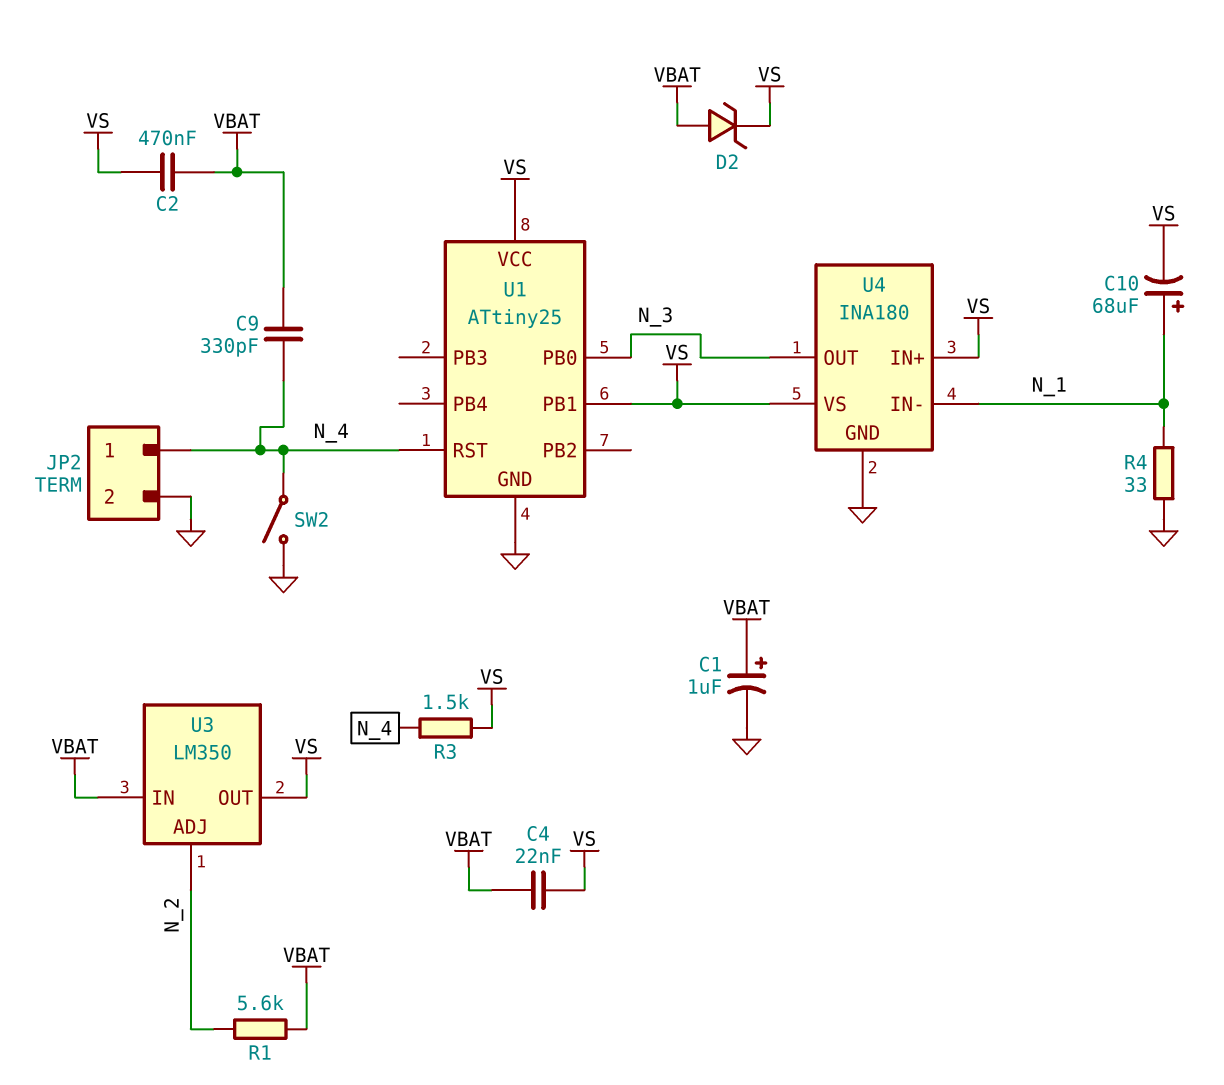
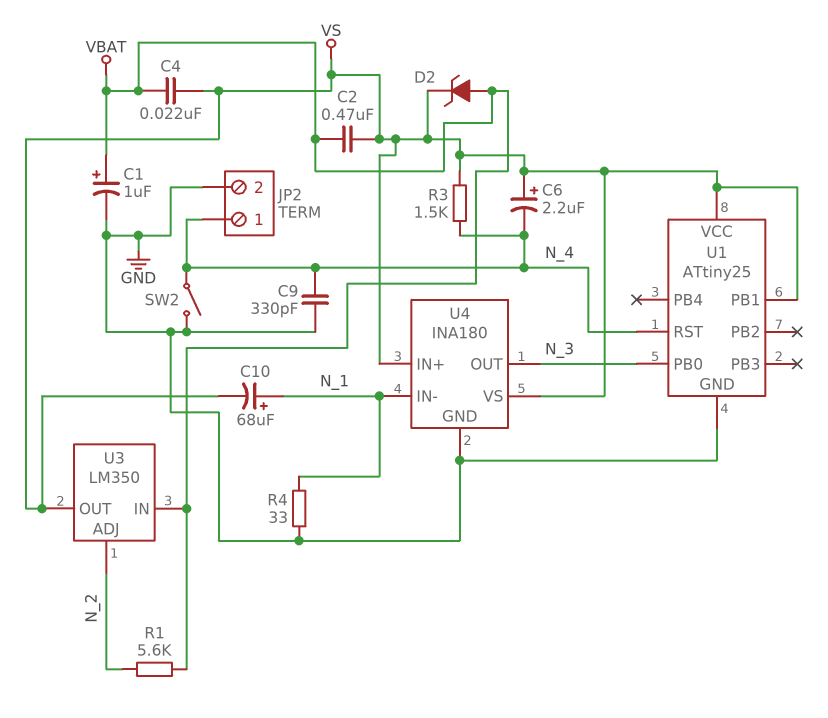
C6: none -> 2.2uF (plus VS, minus N_4)
C9: 330pF (N_4, VBAT) -> 330pF (GND, N_4)

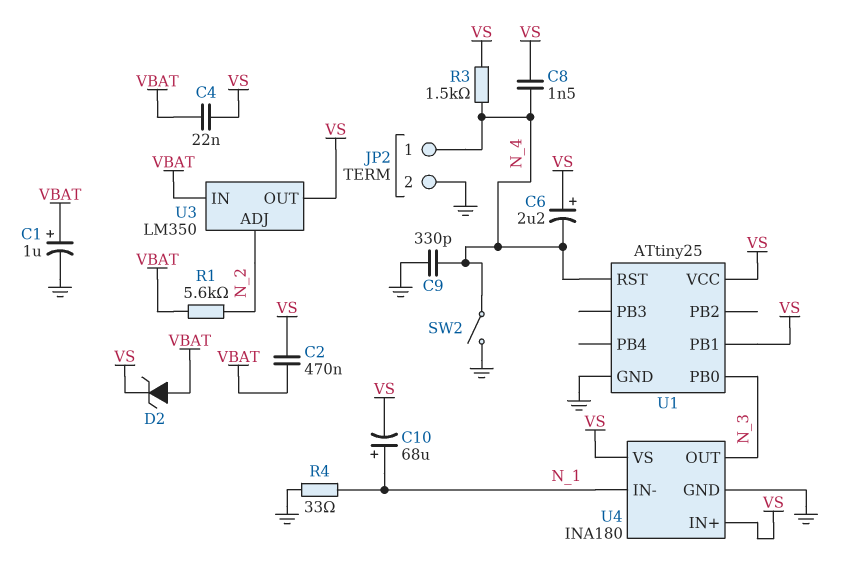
C8: none -> 1.5nF (N_4, VS)

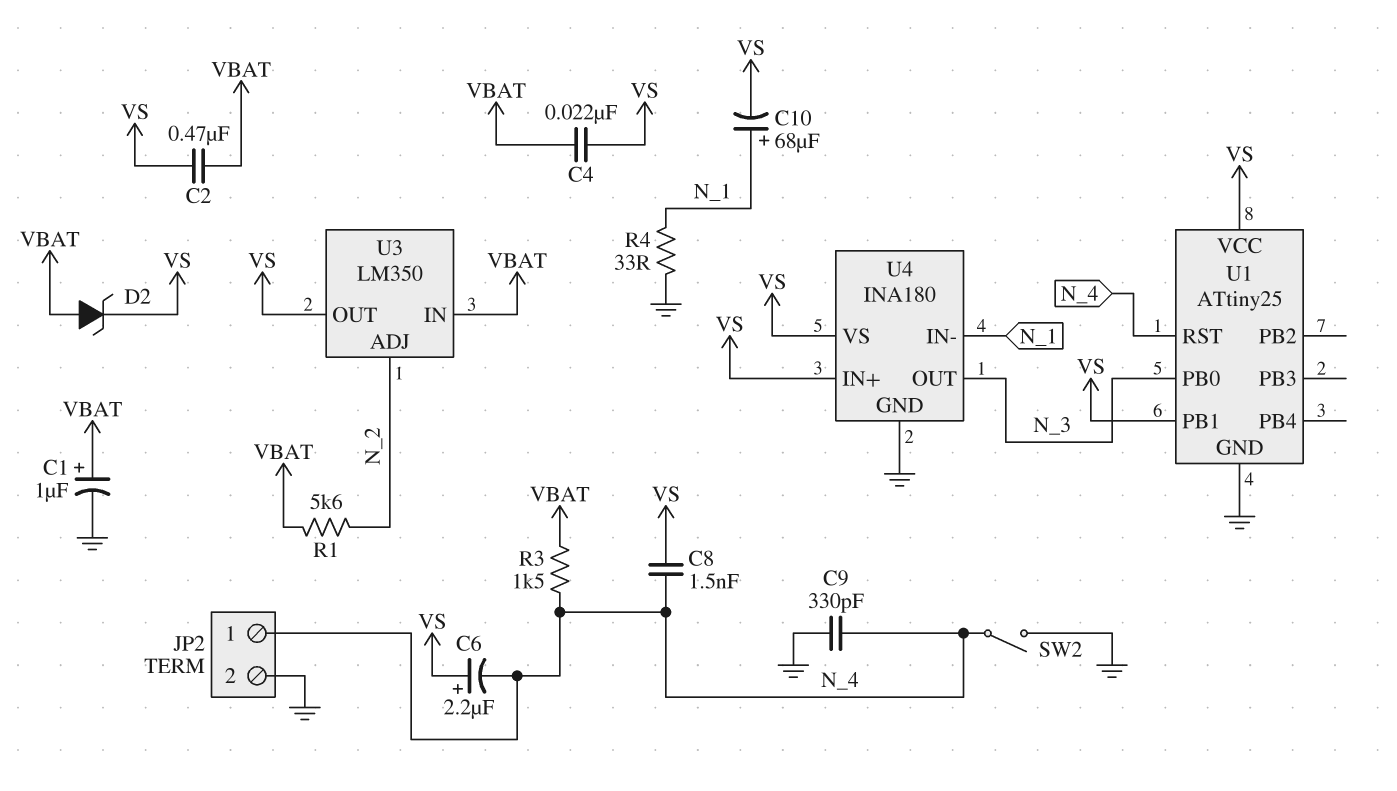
R3: 1.5k (N_4, VS) -> 1.5k (N_4, VBAT)

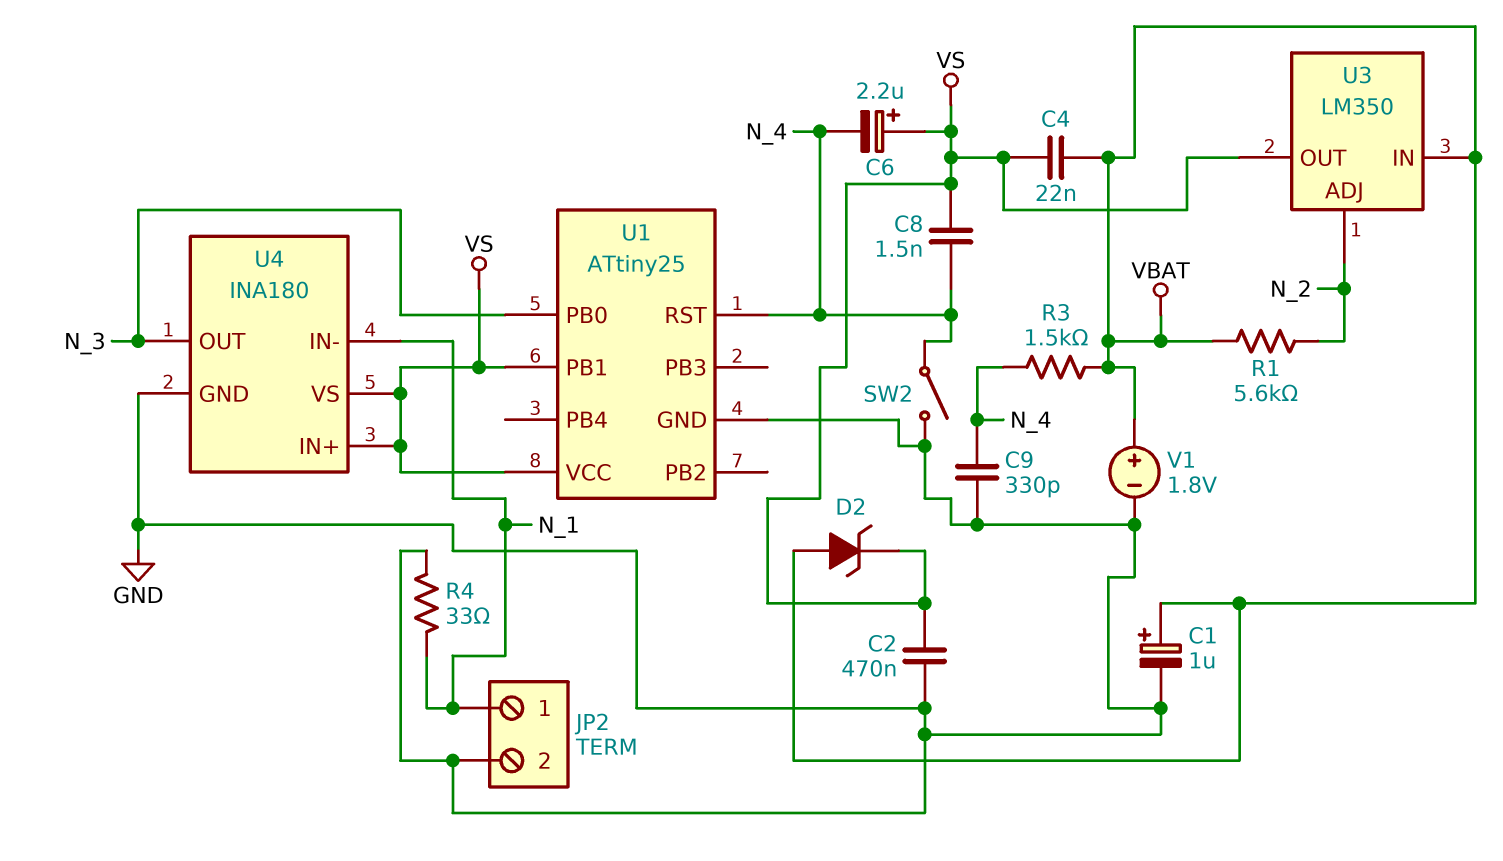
C2: 470nF (VBAT, VS) -> 470nF (GND, VS)
C10: 68uF (plus N_1, minus VS) -> none
JP2 pin 1: N_4 -> N_1
V1: none -> 1.8V (plus VBAT, minus GND)

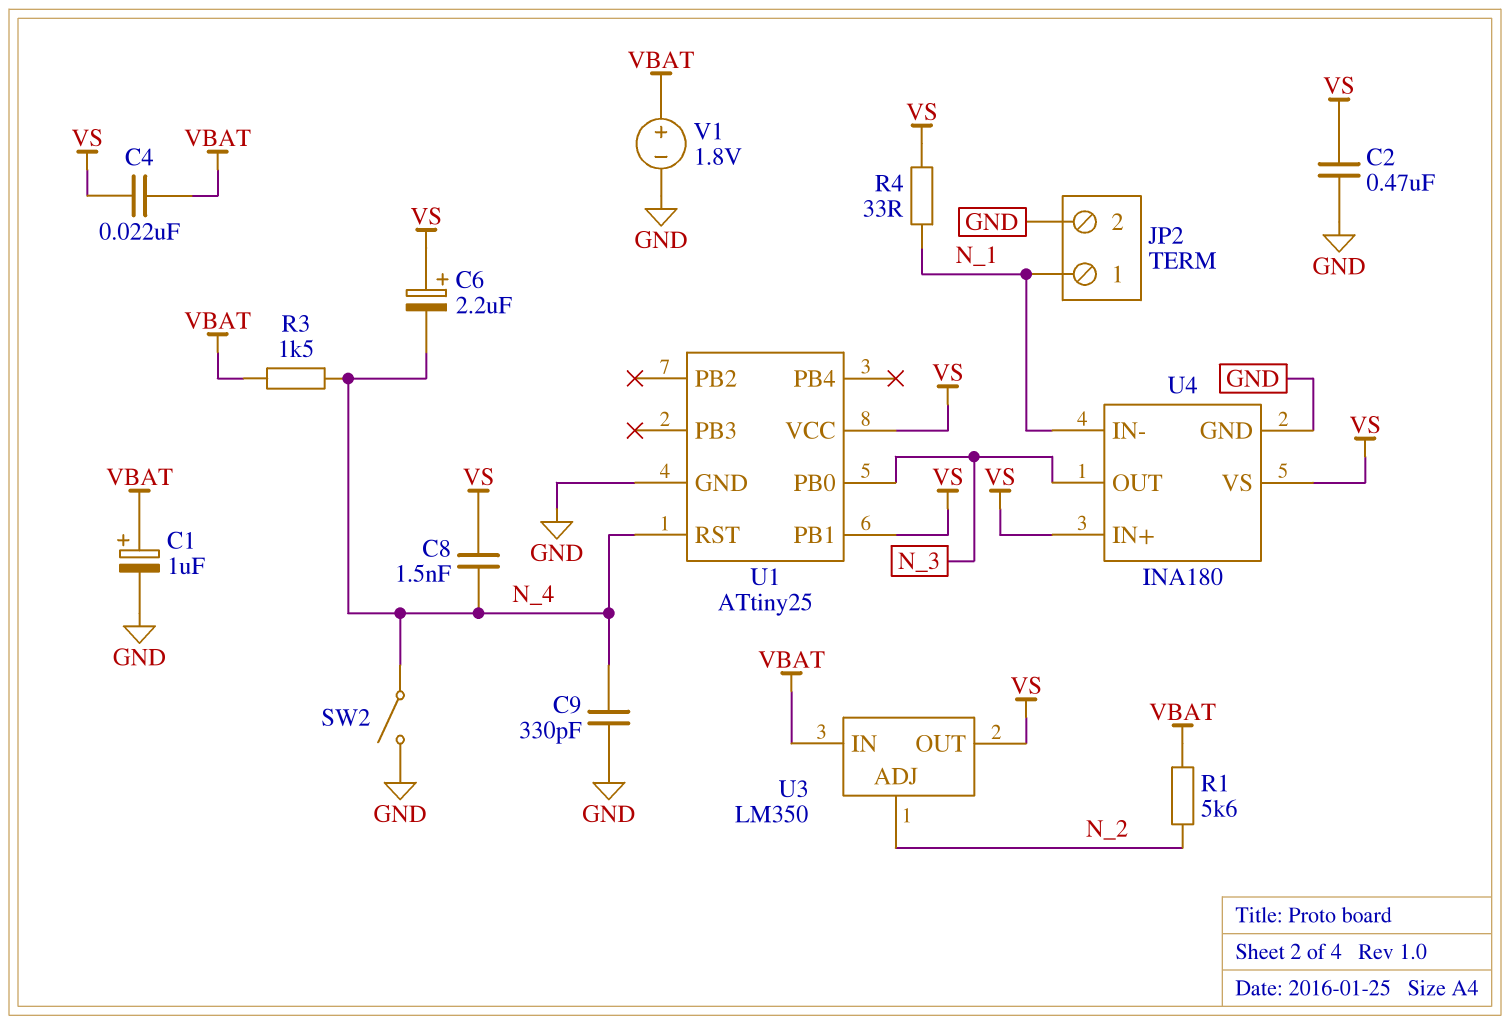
D2: zener (A VBAT, K VS) -> none
R4: 33 (GND, N_1) -> 33 (N_1, VS)

